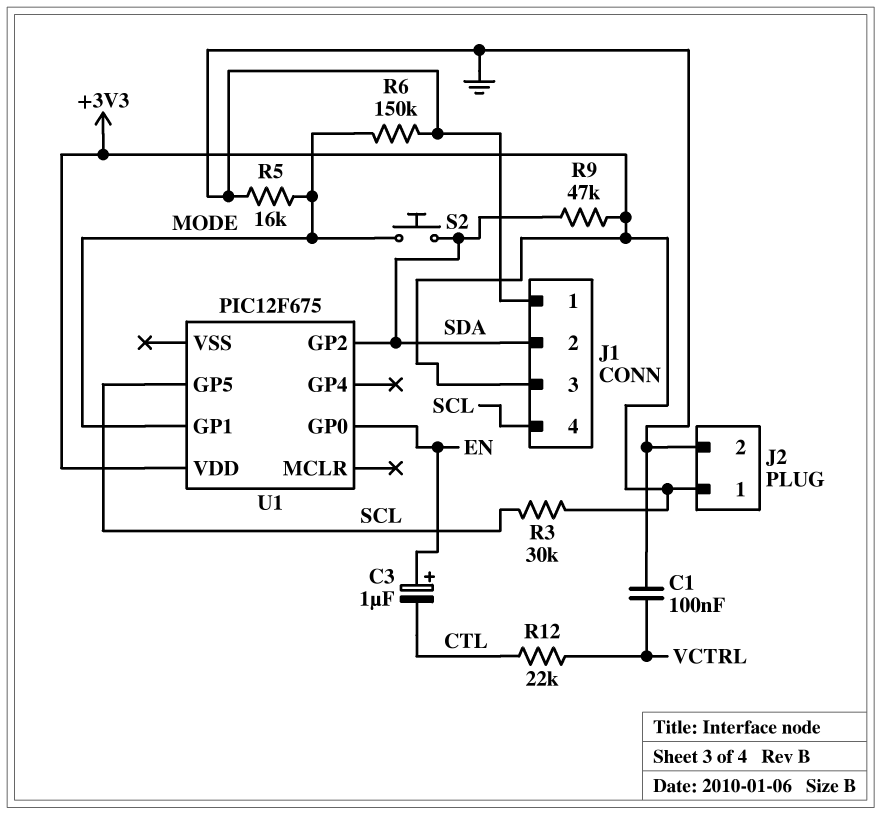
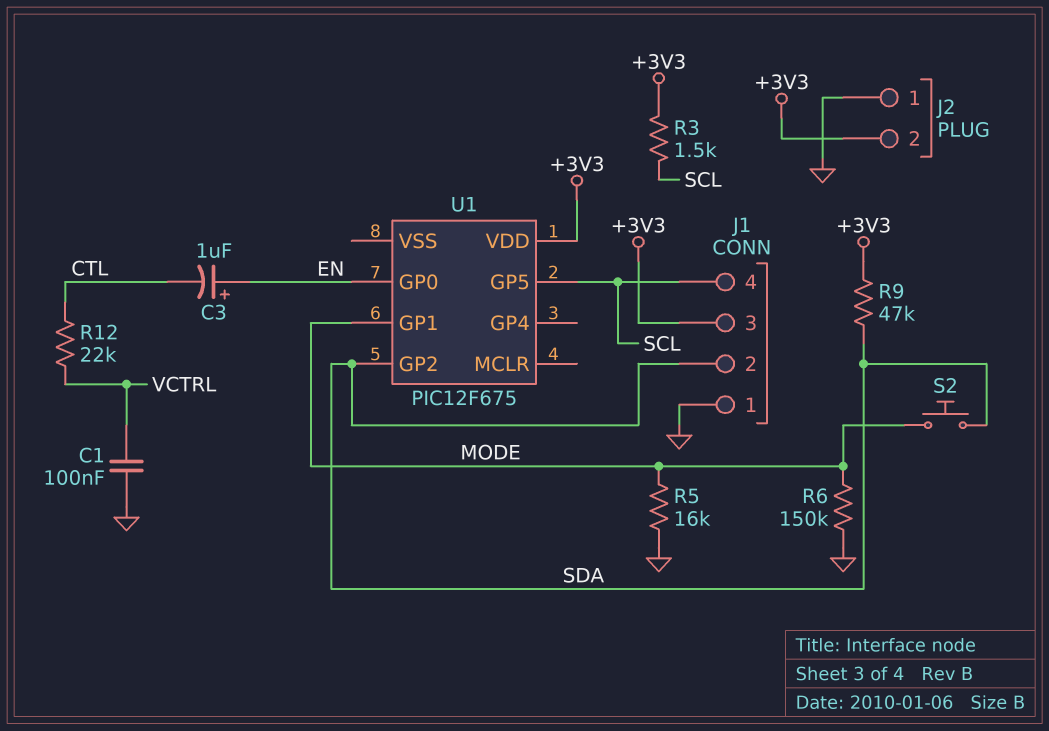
J2 pin 1: +3V3 -> GND
J2 pin 2: GND -> +3V3
R3: 30k (+3V3, SCL) -> 1.5k (+3V3, SCL)

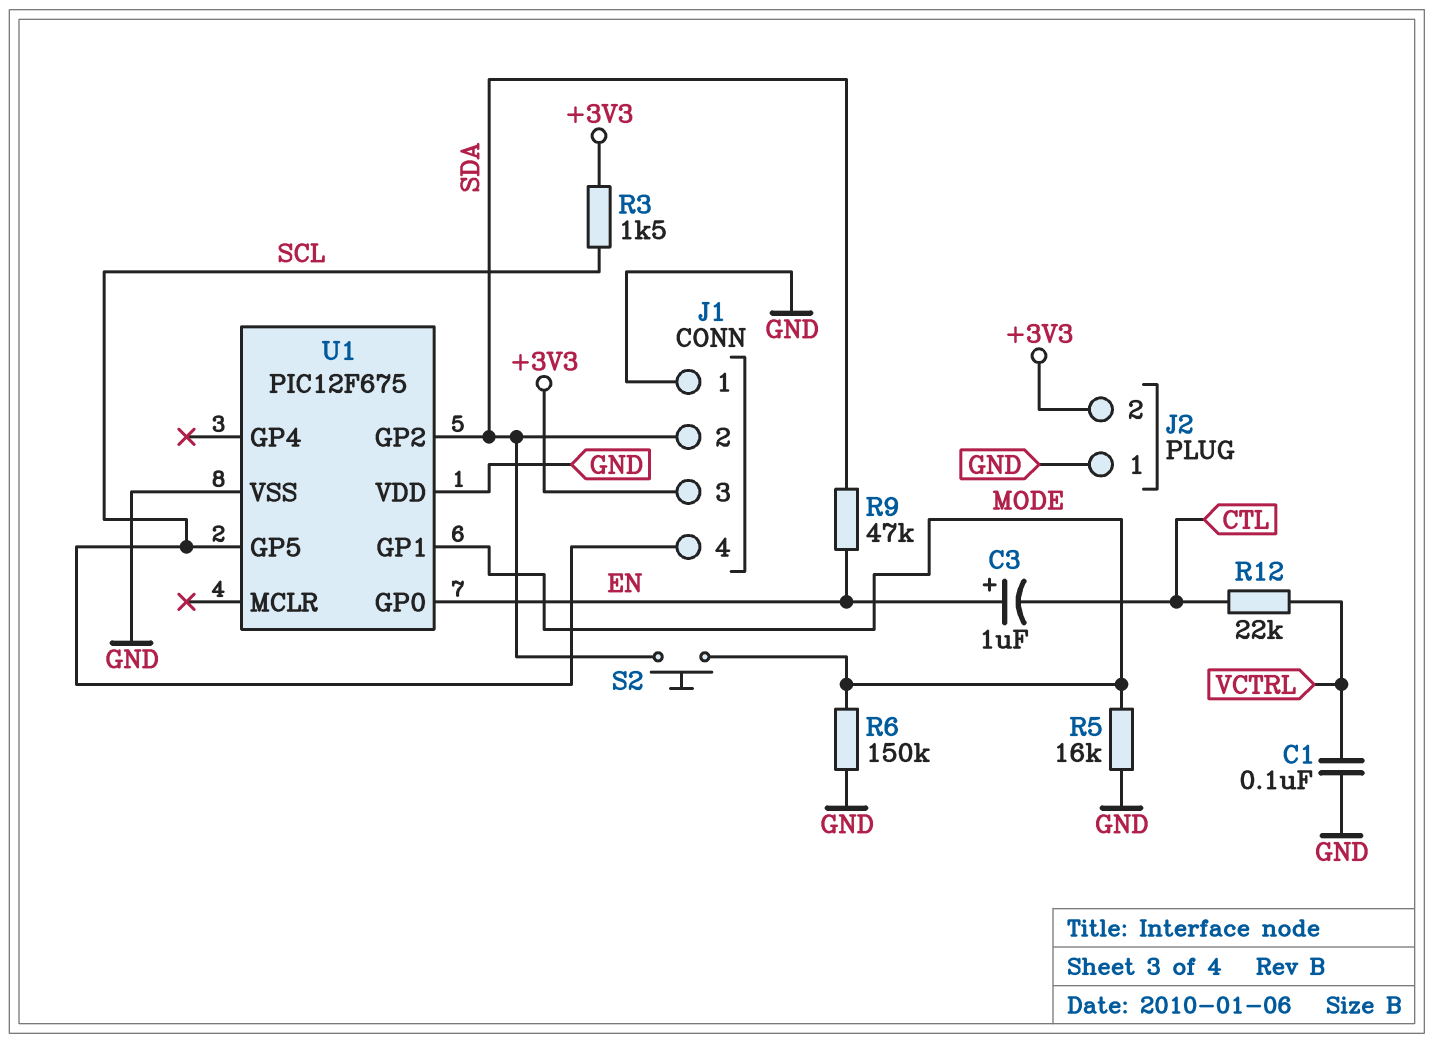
R9: 47k (+3V3, SDA) -> 47k (EN, SDA)
U1 pin VDD: +3V3 -> GND
U1 pin VSS: none -> GND

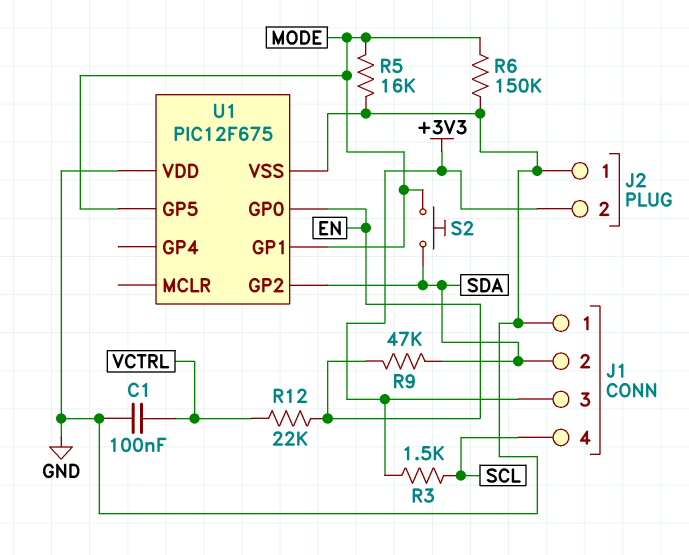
C3: 1uF (plus EN, minus CTL) -> none
R12: 22k (CTL, VCTRL) -> 22k (EN, VCTRL)
U1 pin GP5: SCL -> MODE

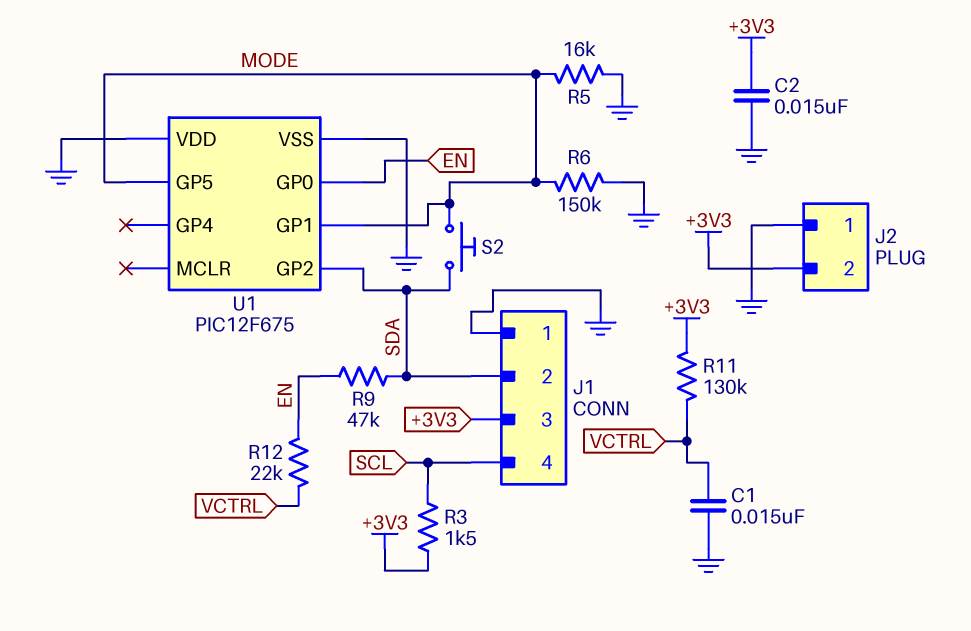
C1: 100nF (GND, VCTRL) -> 15nF (GND, VCTRL)
C2: none -> 15nF (+3V3, GND)
R11: none -> 130k (+3V3, VCTRL)

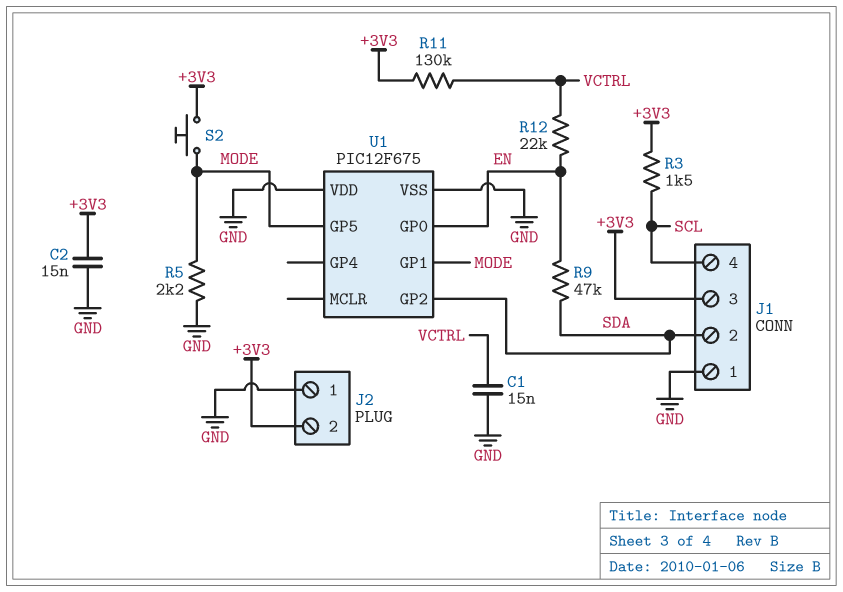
R5: 16k (GND, MODE) -> 2.2k (GND, MODE)
R6: 150k (GND, MODE) -> none
S2: button (MODE, SDA) -> button (+3V3, MODE)

